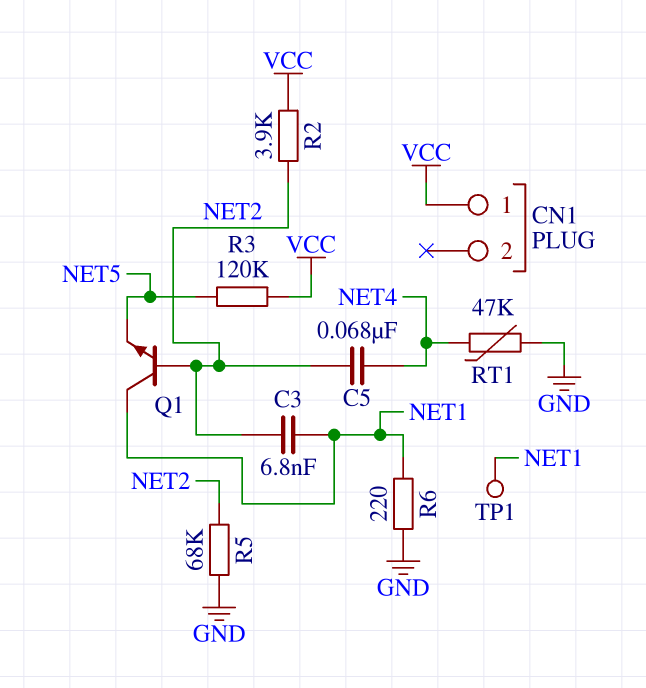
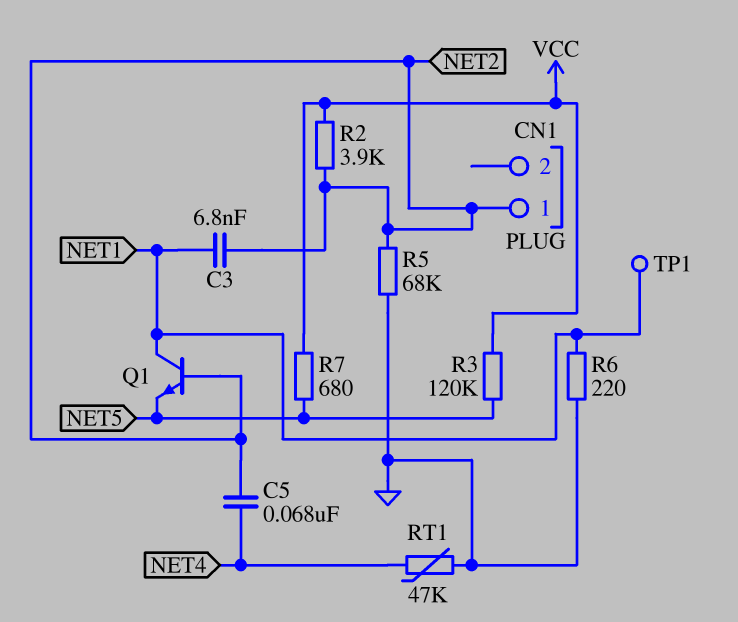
CN1 pin 1: VCC -> NET2
R7: none -> 680 (NET5, VCC)

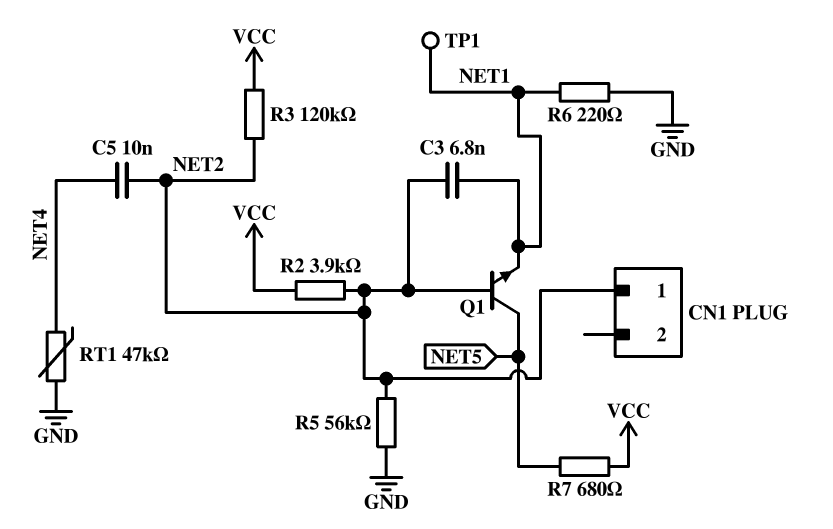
C5: 68nF (NET2, NET4) -> 10nF (NET2, NET4)
Q1: NPN (B NET2, C NET1, E NET5) -> NPN (B NET2, C NET5, E NET1)
R3: 120k (NET5, VCC) -> 120k (NET2, VCC)
R5: 68k (GND, NET2) -> 56k (GND, NET2)

